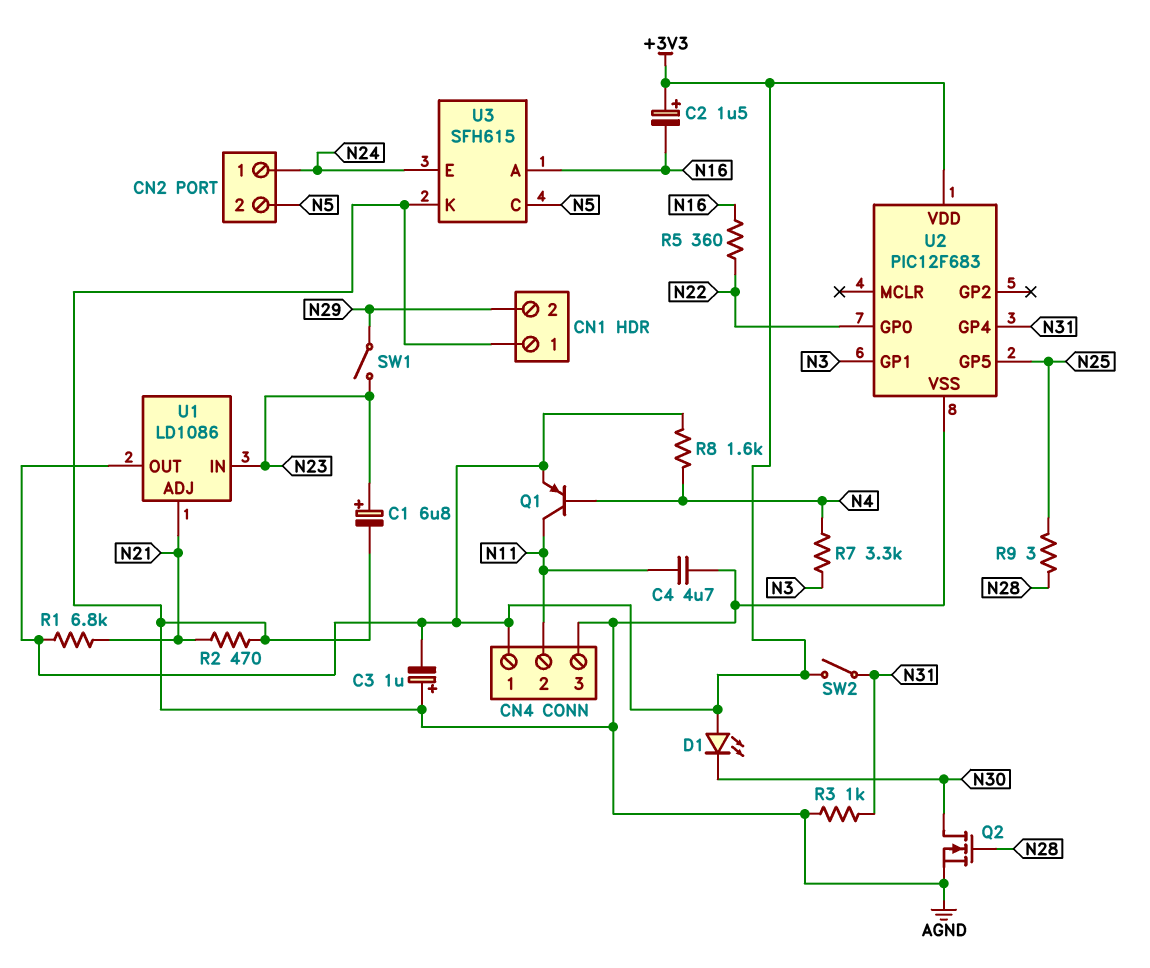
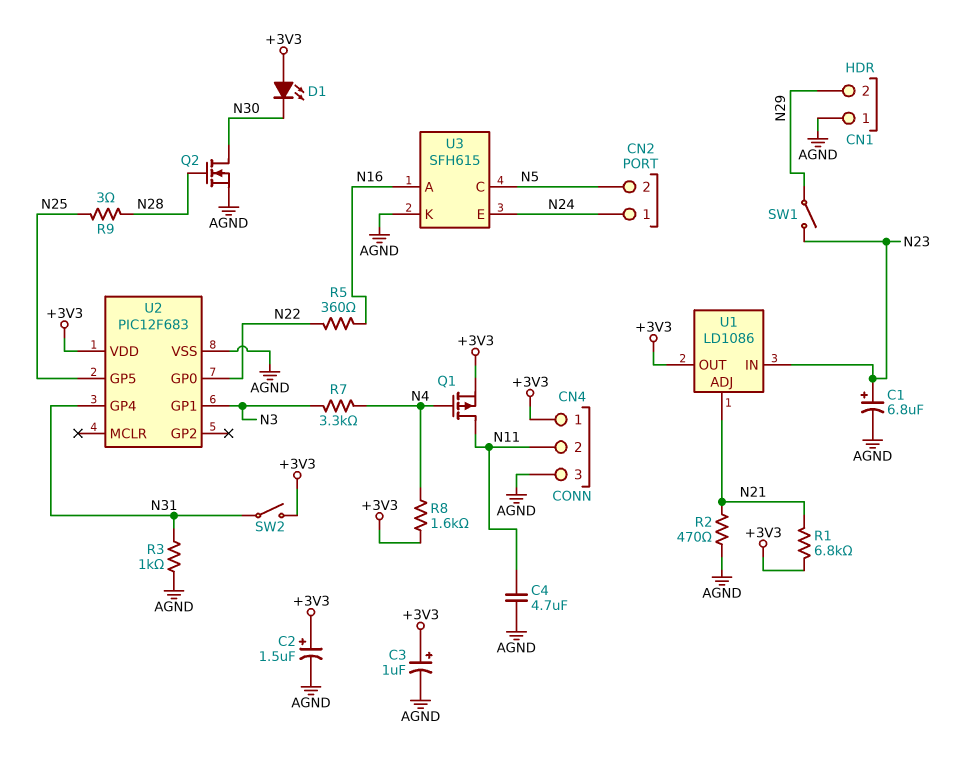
C2: 1.5uF (plus +3V3, minus N16) -> 1.5uF (plus +3V3, minus AGND)
C3: 1uF (plus AGND, minus +3V3) -> 1uF (plus +3V3, minus AGND)
Q1: PNP (B N4, C N11, E +3V3) -> PMOS (G N4, D N11, S +3V3)

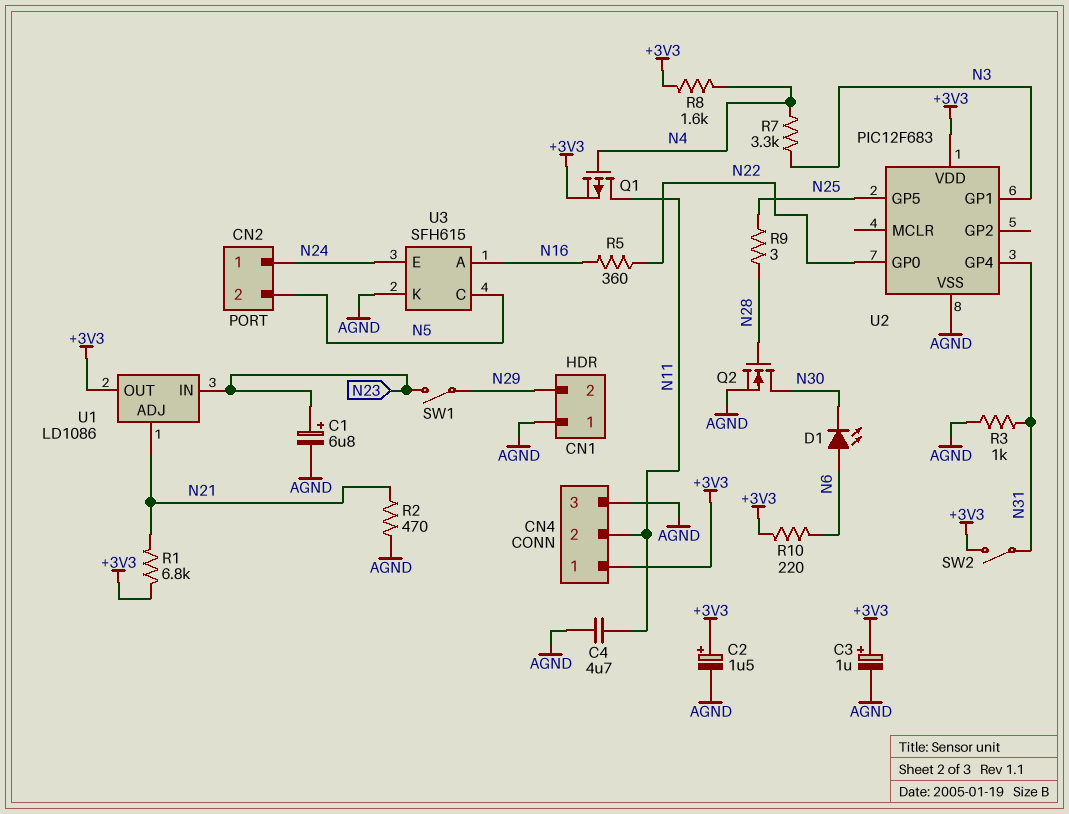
D1: LED (A +3V3, K N30) -> LED (A N6, K N30)
R10: none -> 220 (+3V3, N6)

